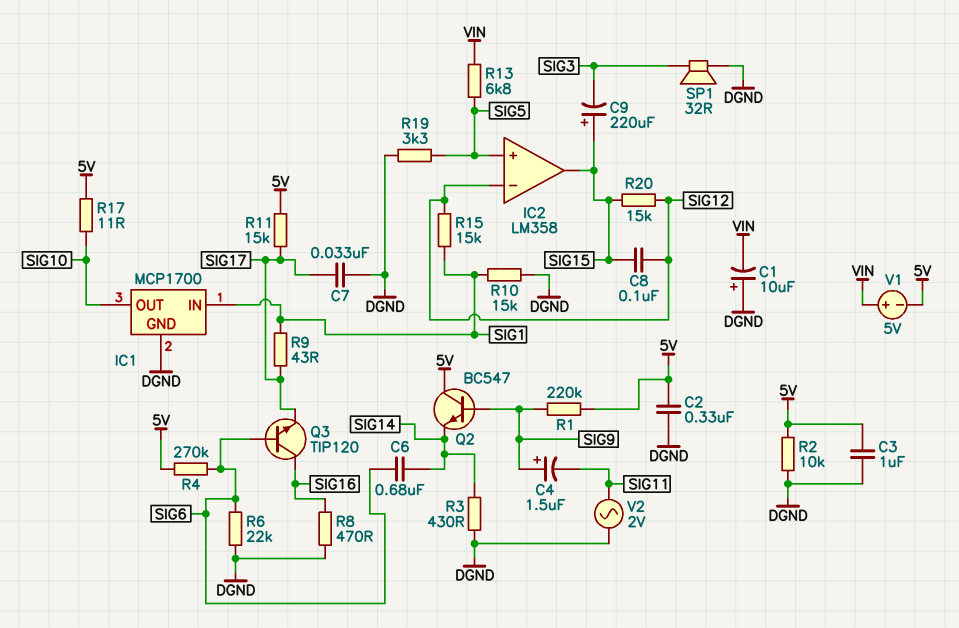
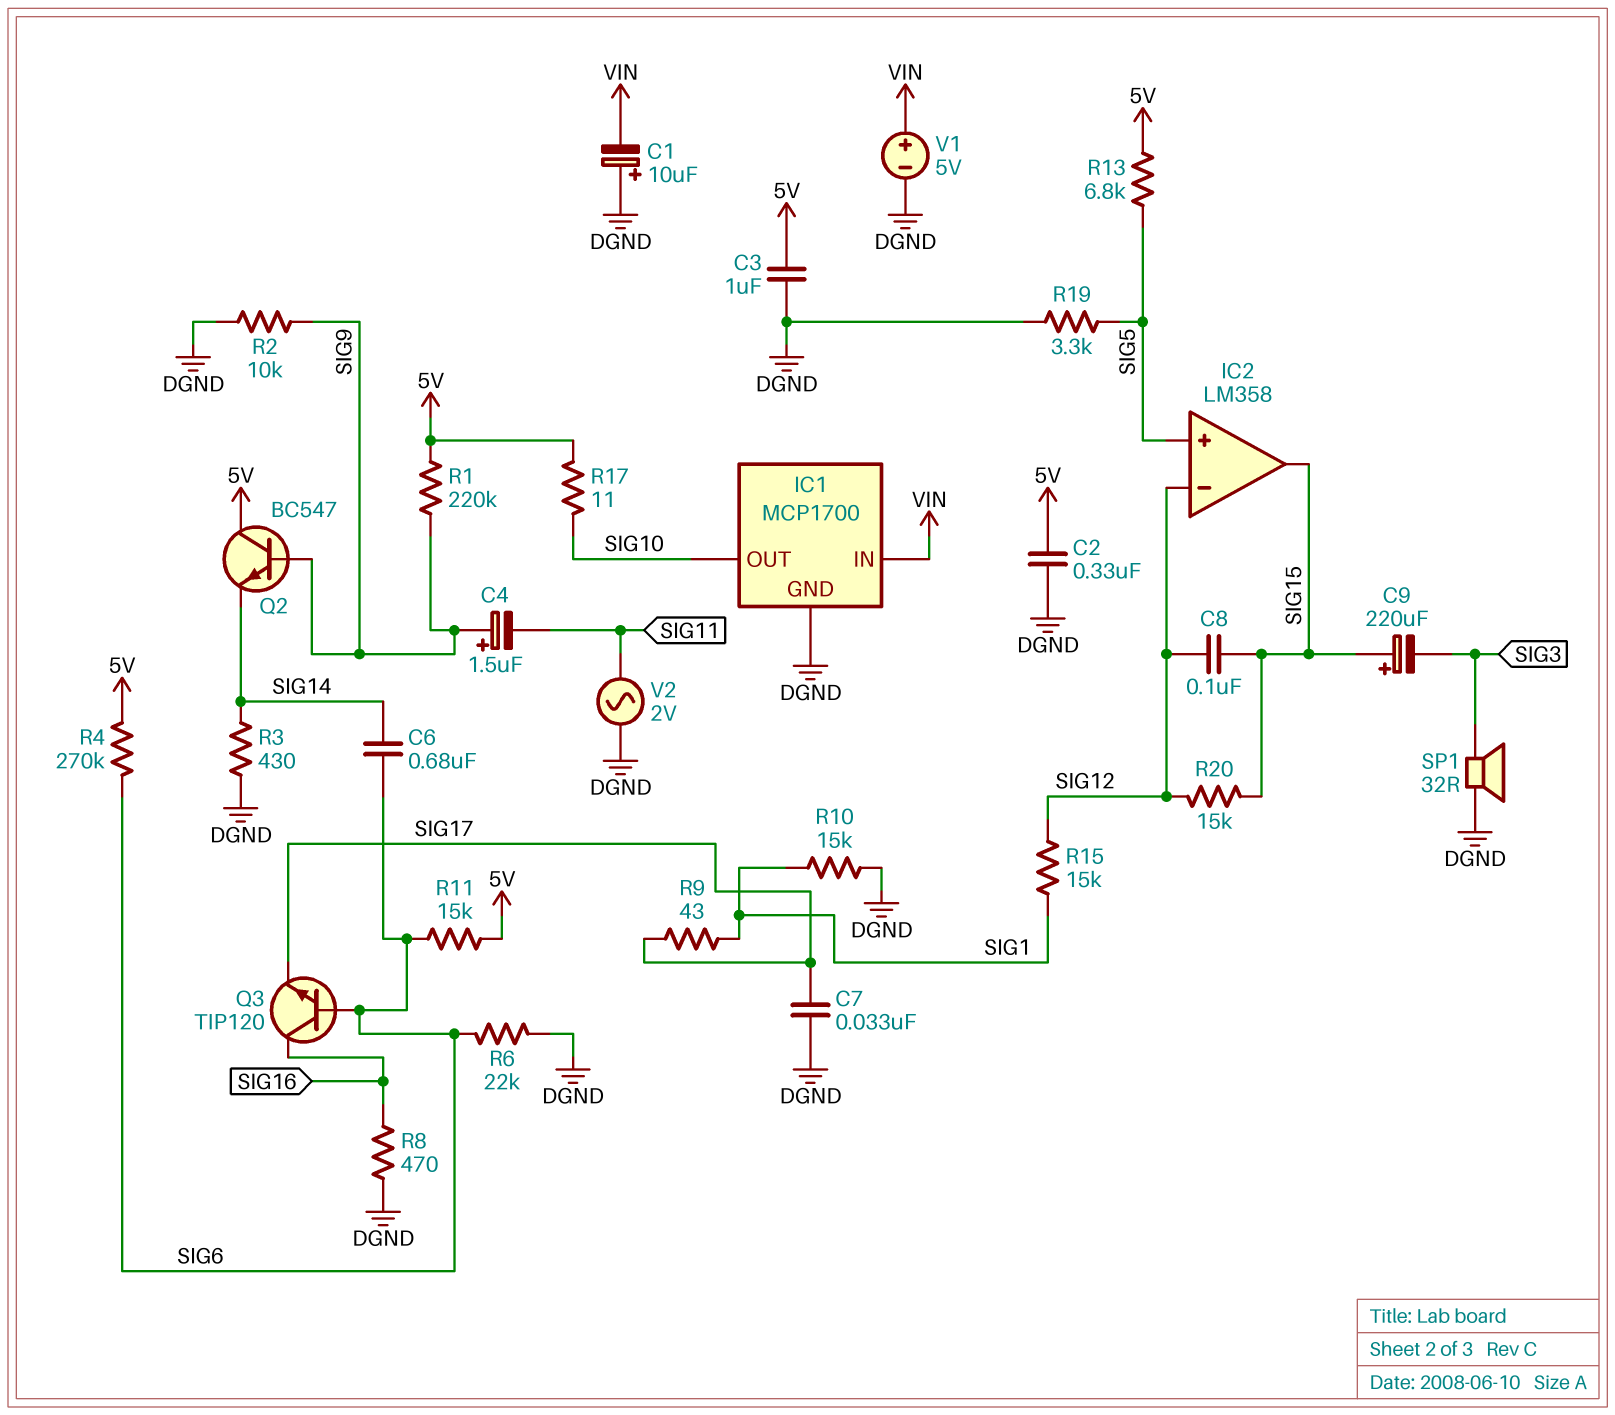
IC1 pin IN: SIG1 -> VIN
R2: 10k (5V, DGND) -> 10k (DGND, SIG9)
R11: 15k (5V, SIG17) -> 15k (5V, SIG6)
R13: 6.8k (SIG5, VIN) -> 6.8k (5V, SIG5)
V1: 5V (plus VIN, minus 5V) -> 5V (plus VIN, minus DGND)

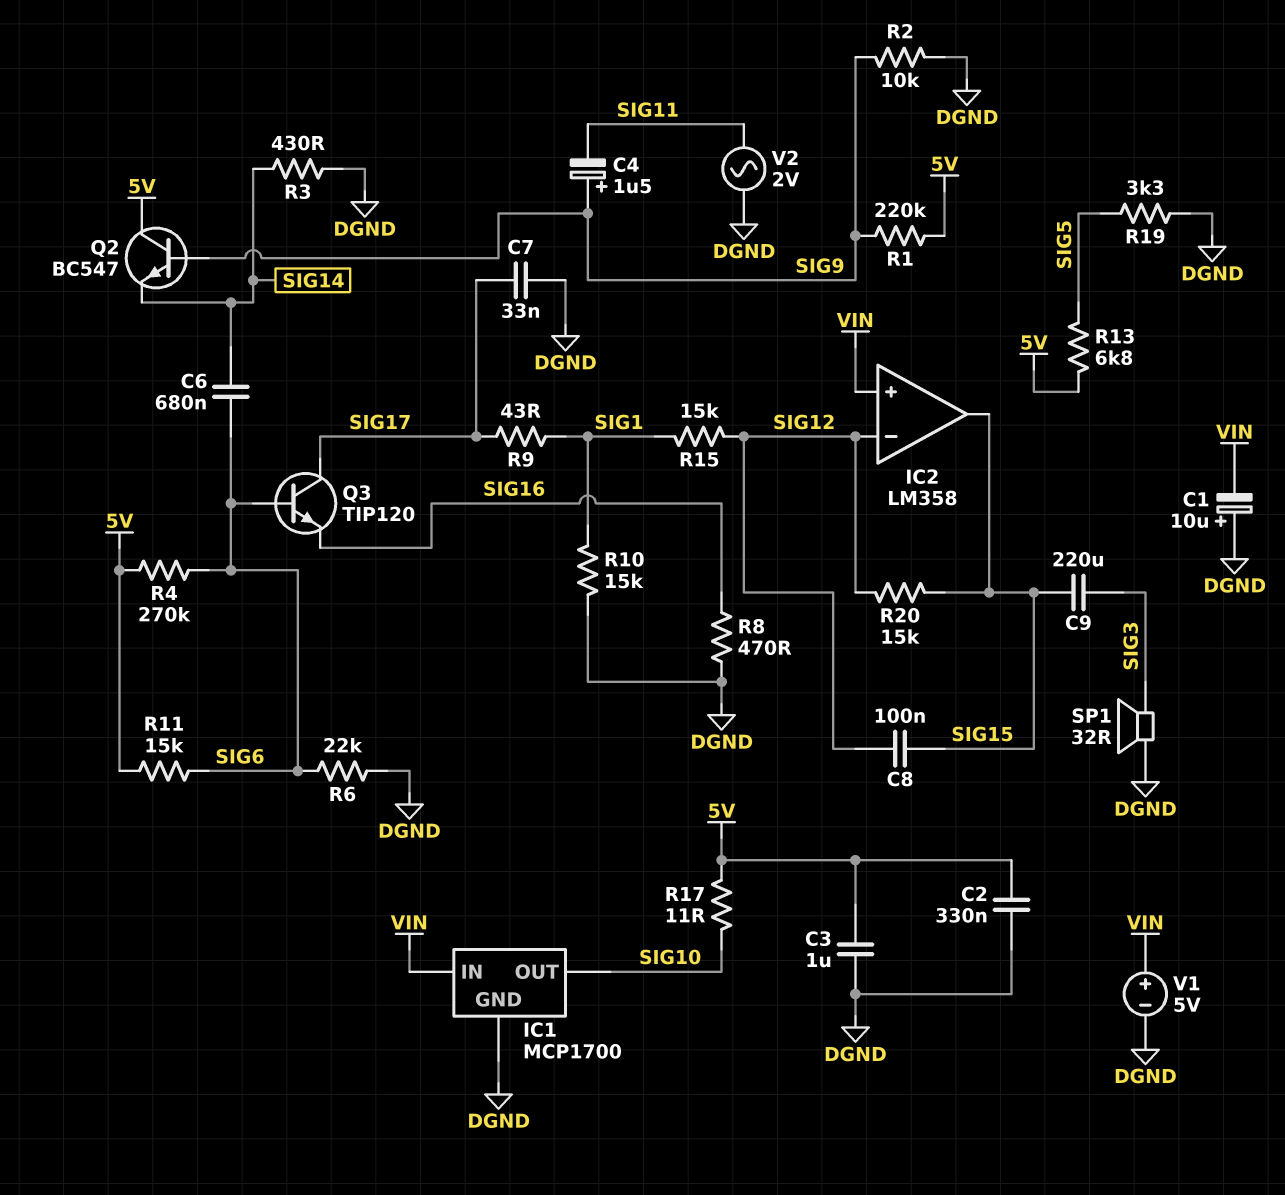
C9: 220uF (plus SIG15, minus SIG3) -> 220uF (SIG3, SIG15)
IC2 pin in+: SIG5 -> VIN
Q3: NPN TIP120 (B SIG6, C SIG16, E SIG17) -> NPN TIP120 (B SIG6, C SIG17, E SIG16)

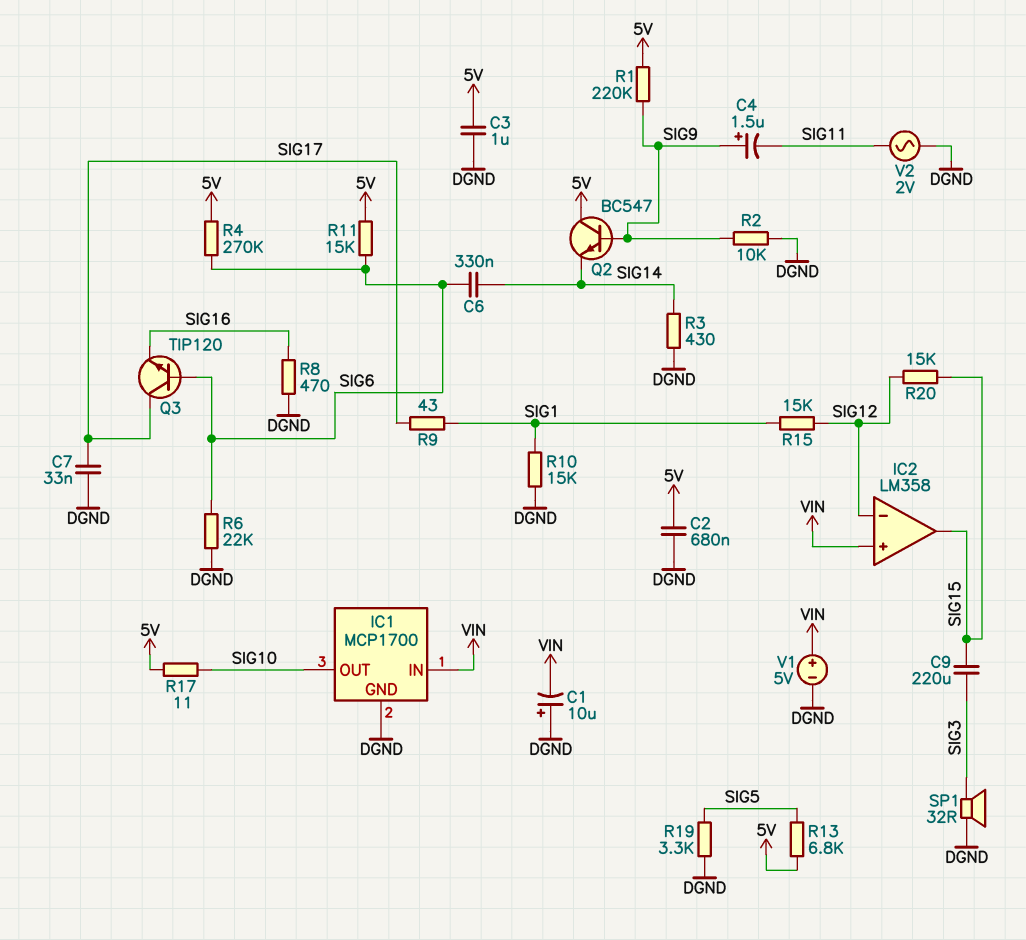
C2: 330nF (5V, DGND) -> 680nF (5V, DGND)
C6: 680nF (SIG6, SIG14) -> 330nF (SIG6, SIG14)
C8: 100nF (SIG12, SIG15) -> none

